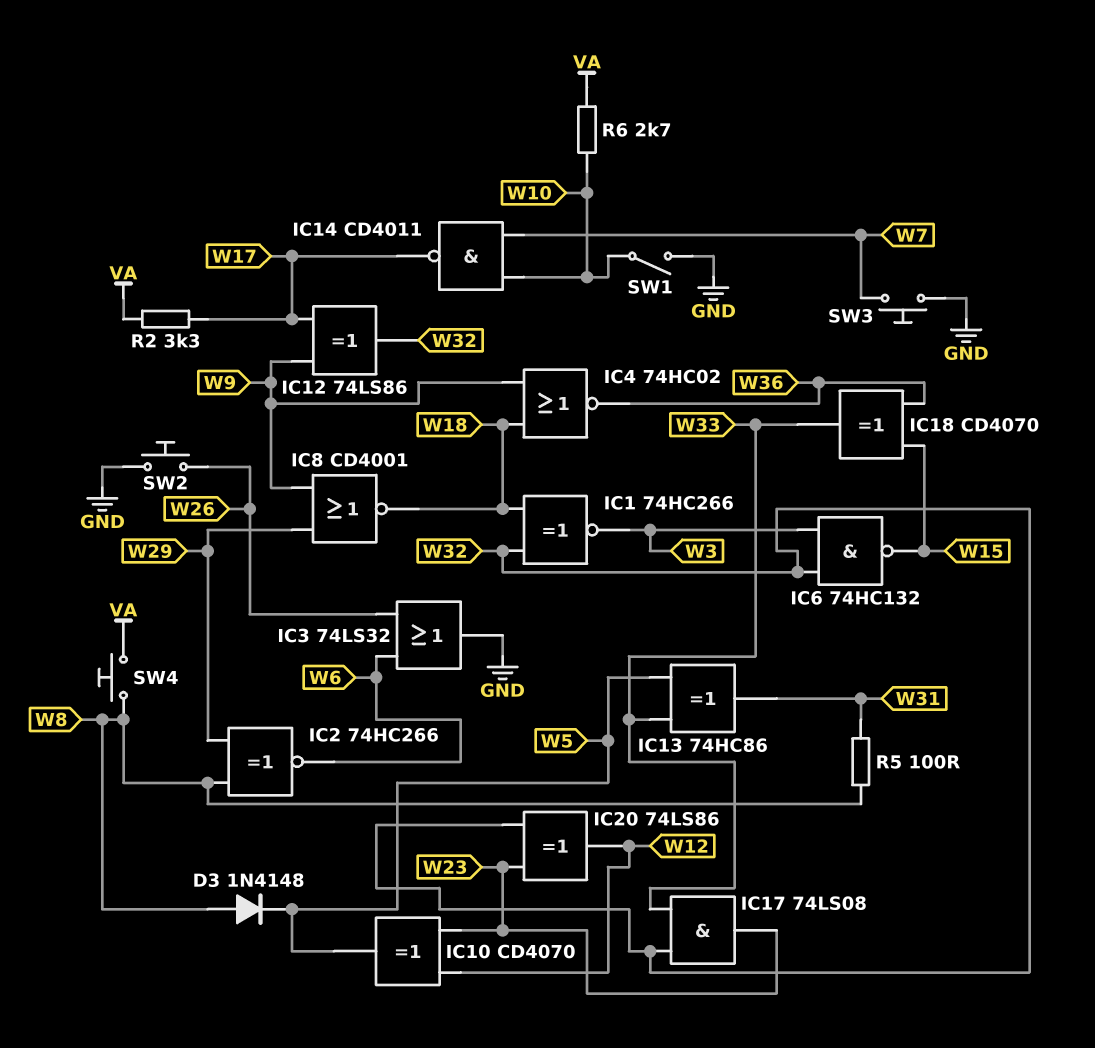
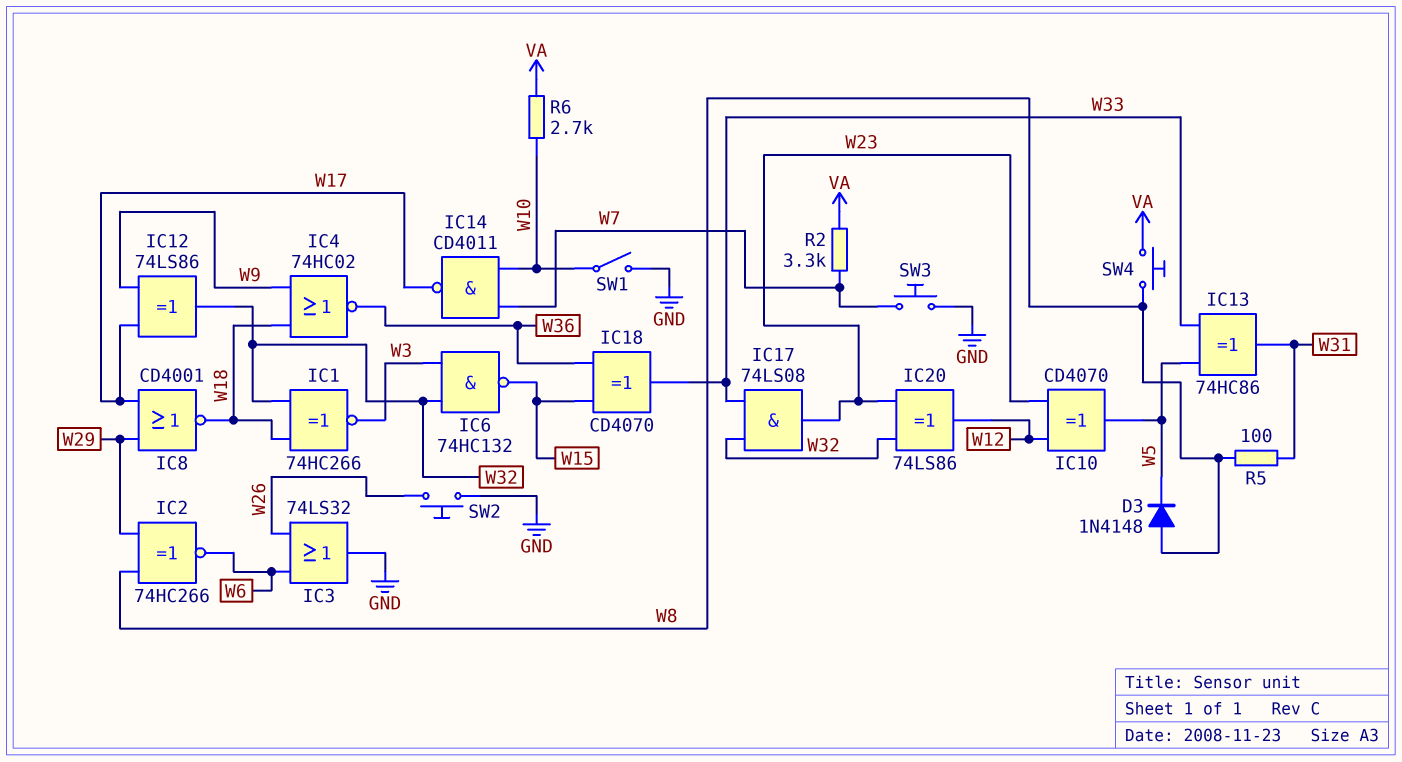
IC8: NOR CD4001 (in W9, in W29, out W18) -> NOR CD4001 (in W17, in W29, out W18)
R2: 3.3k (VA, W17) -> 3.3k (VA, W7)

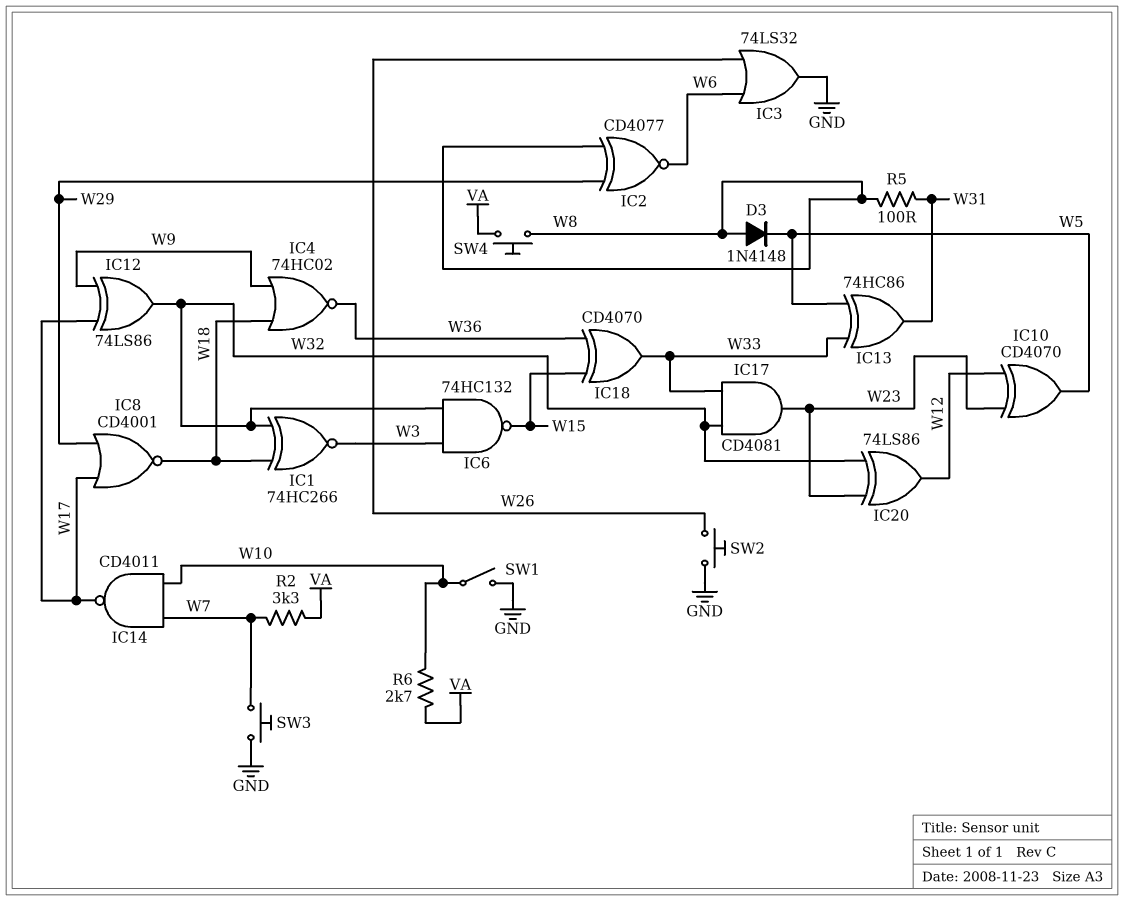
IC2: XNOR 74HC266 (in W8, in W29, out W6) -> XNOR CD4077 (in W8, in W29, out W6)
IC17: AND 74LS08 (in W32, in W33, out W23) -> AND CD4081 (in W32, in W33, out W23)

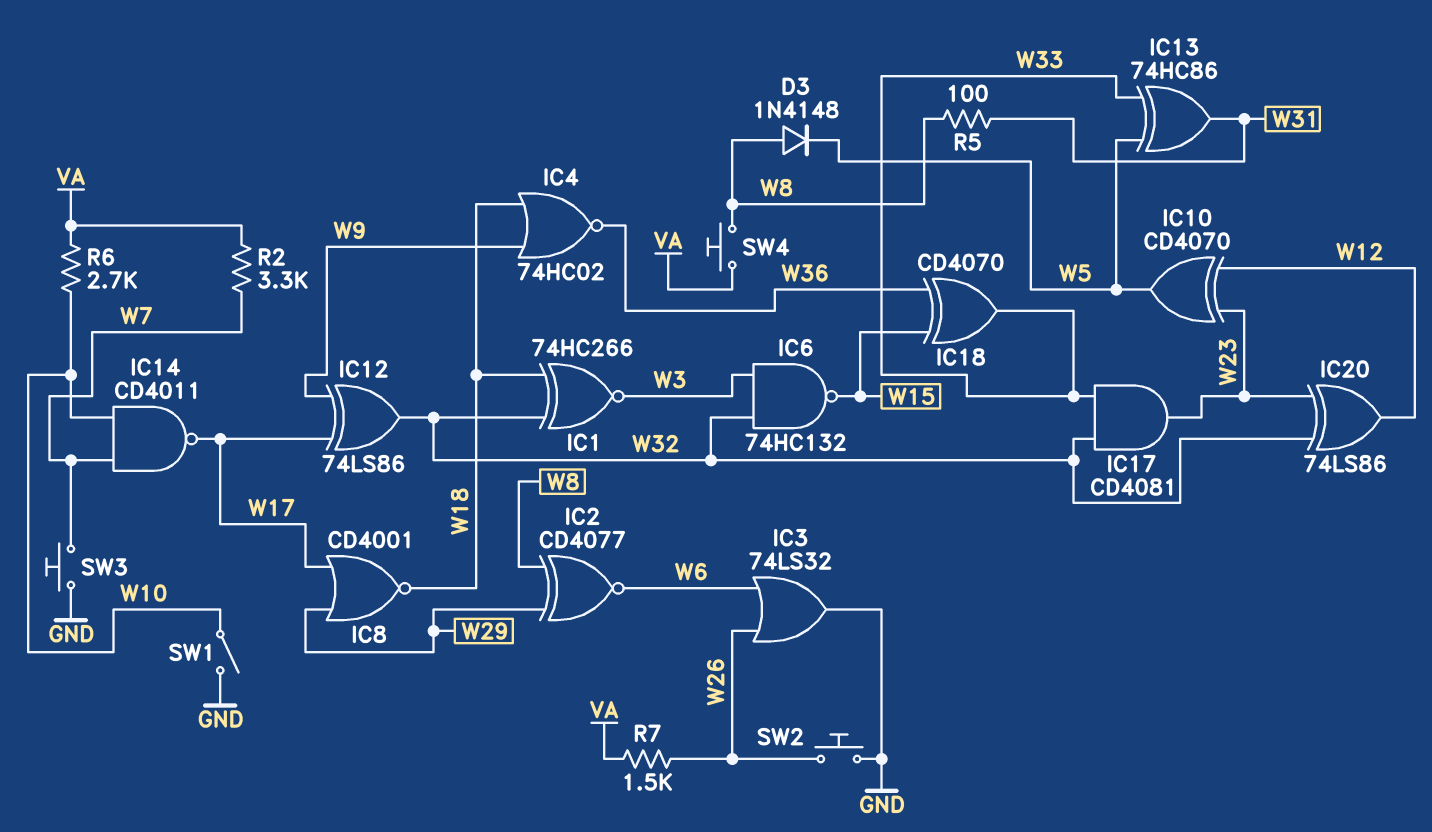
R7: none -> 1.5k (VA, W26)

